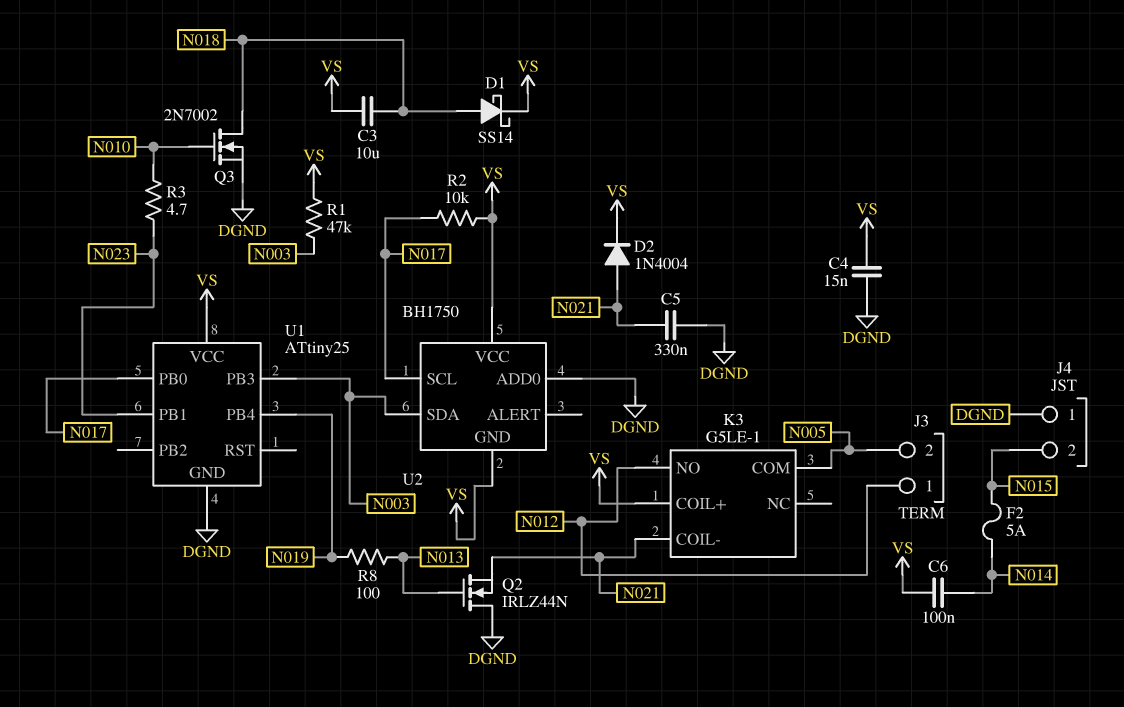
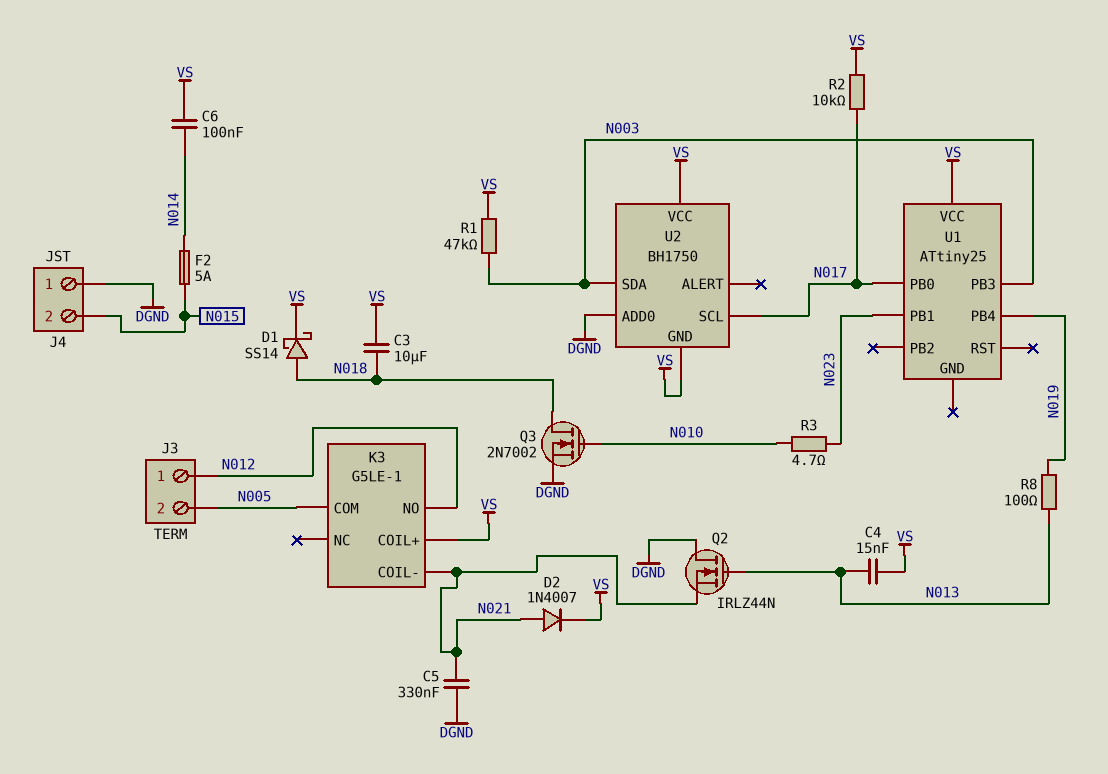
C4: 15nF (DGND, VS) -> 15nF (N013, VS)
D2: diode 1N4004 (A N021, K VS) -> diode 1N4007 (A N021, K VS)
U1 pin GND: DGND -> none

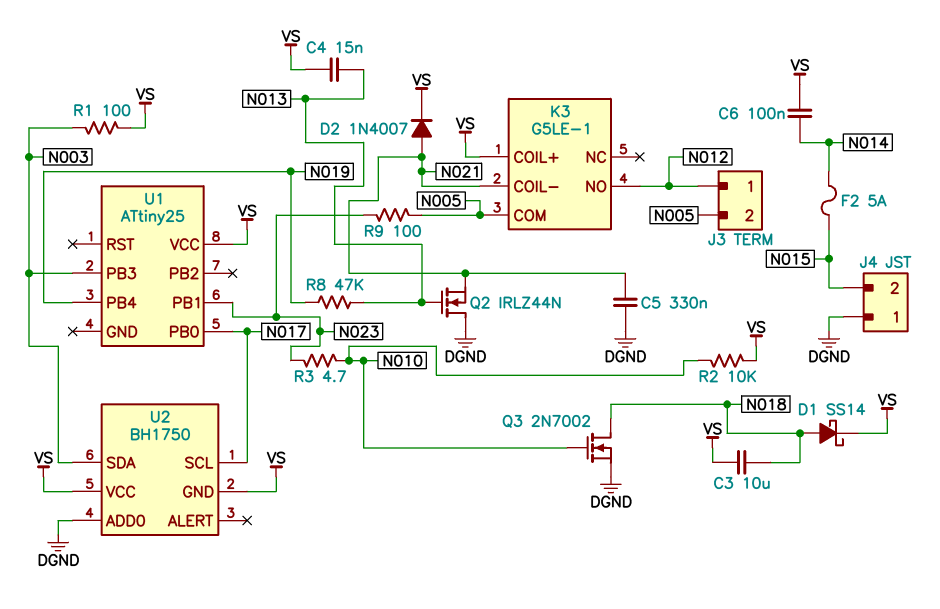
R1: 47k (N003, VS) -> 100 (N003, VS)
R2: 10k (N017, VS) -> 10k (N010, VS)
R8: 100 (N013, N019) -> 47k (N013, N019)
R9: none -> 100 (N005, N023)

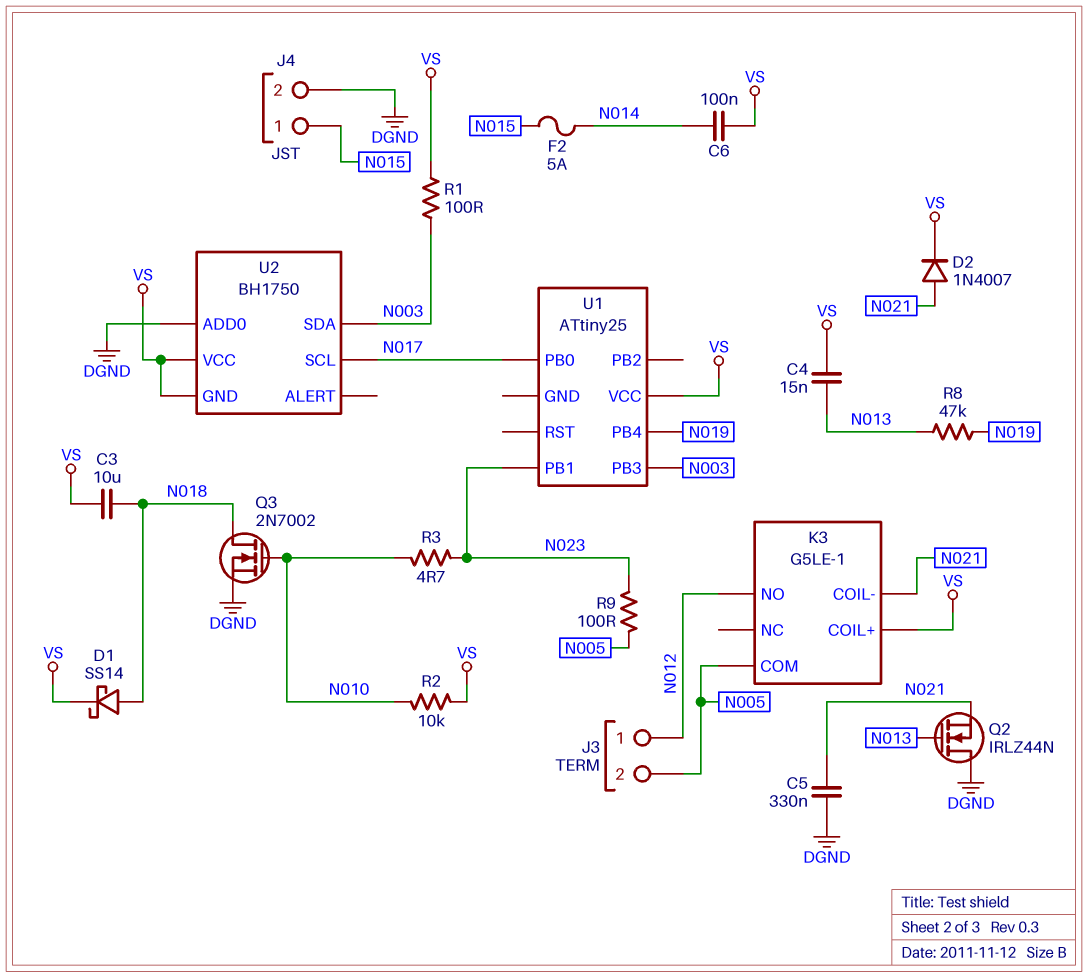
J4 pin 1: DGND -> N015
J4 pin 2: N015 -> DGND

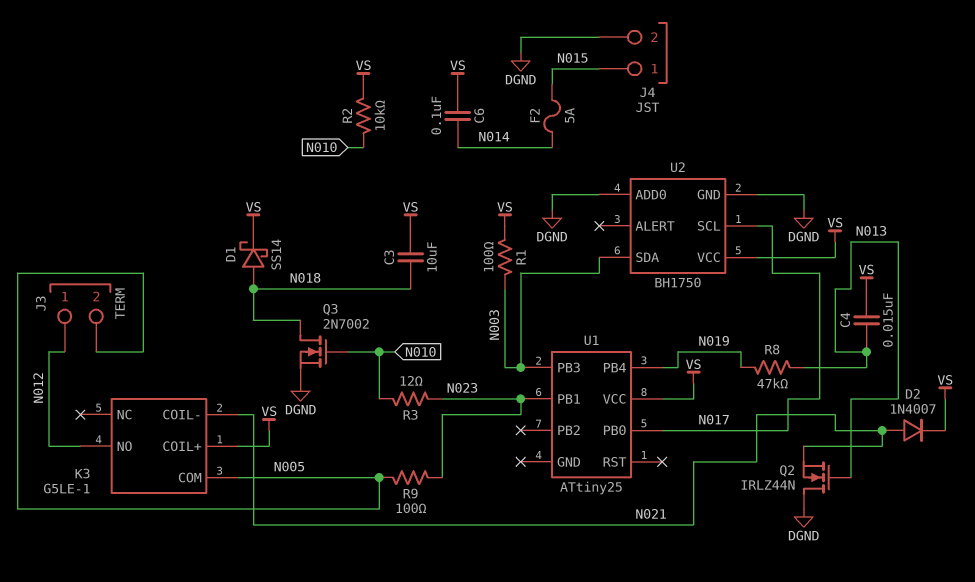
C5: 330nF (DGND, N021) -> none
R3: 4.7 (N010, N023) -> 12 (N010, N023)
U2 pin GND: VS -> DGND

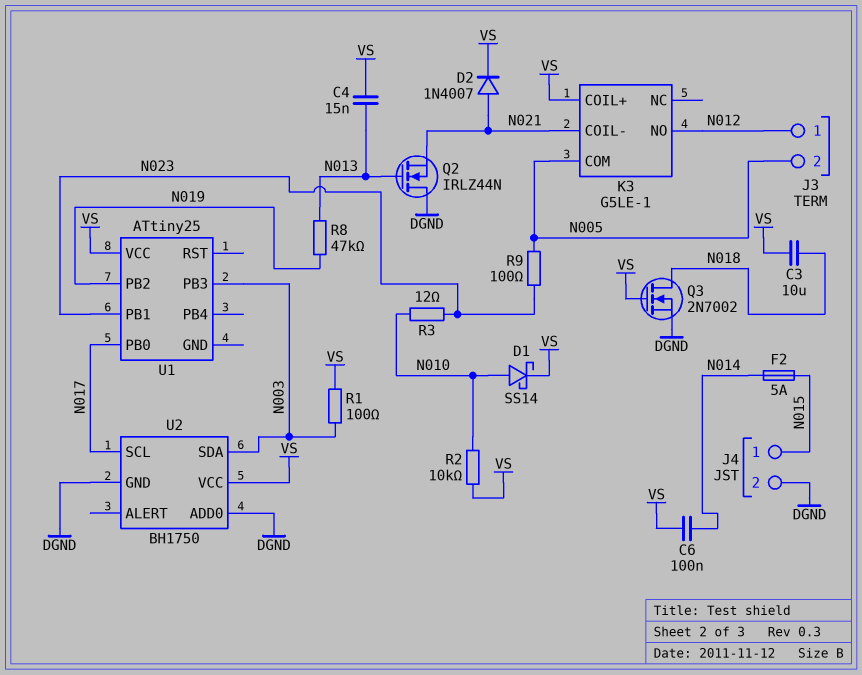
D1: schottky SS14 (A N018, K VS) -> schottky SS14 (A N010, K VS)
Q3: NMOS 2N7002 (G N010, D N018, S DGND) -> NMOS 2N7002 (G VS, D N018, S DGND)
U1 pin PB2: none -> N019
U1 pin PB4: N019 -> none

